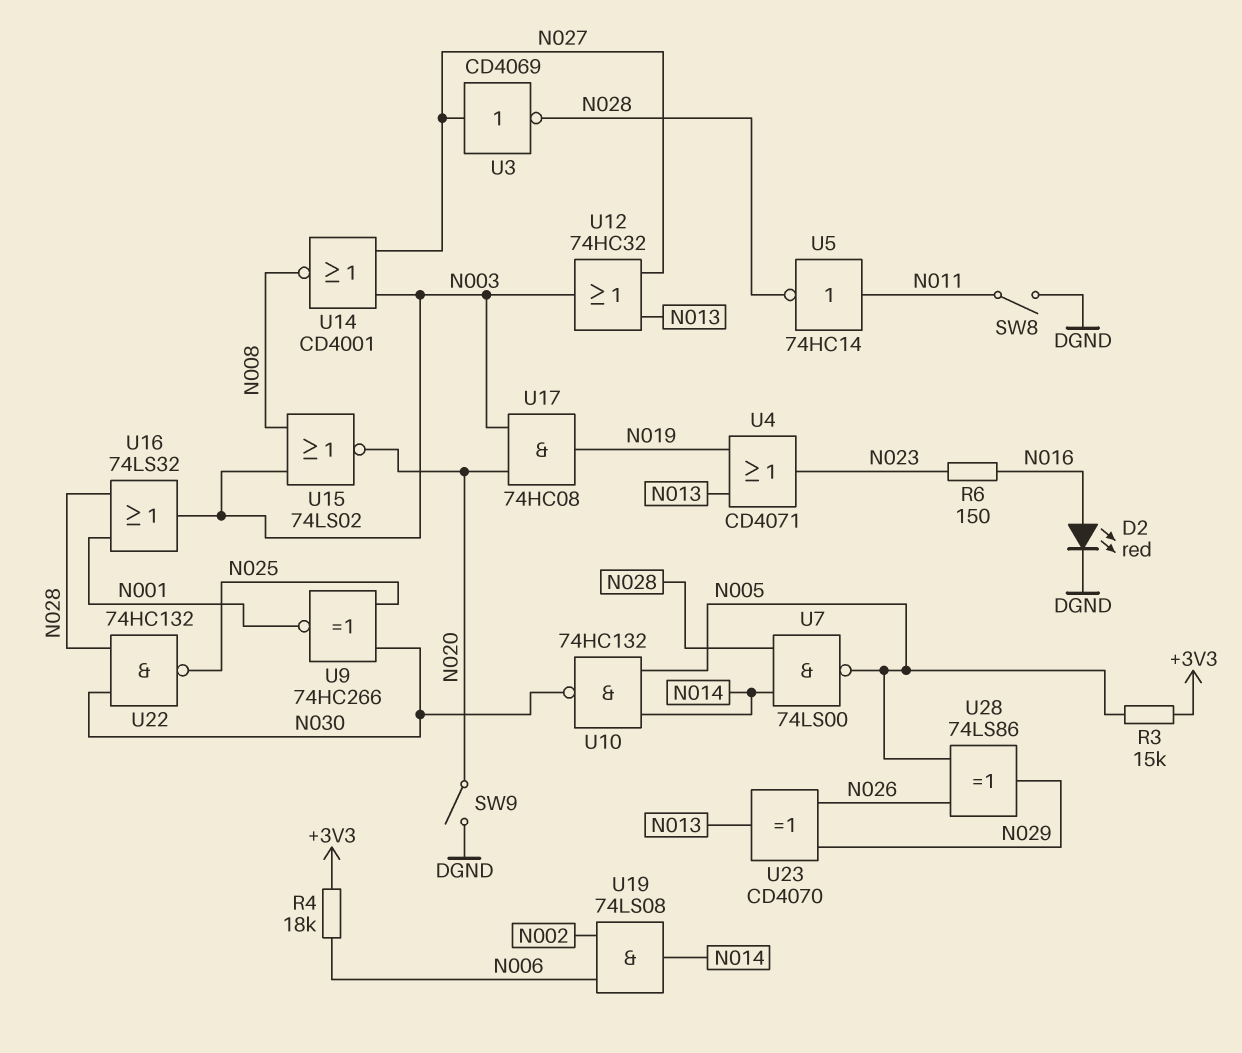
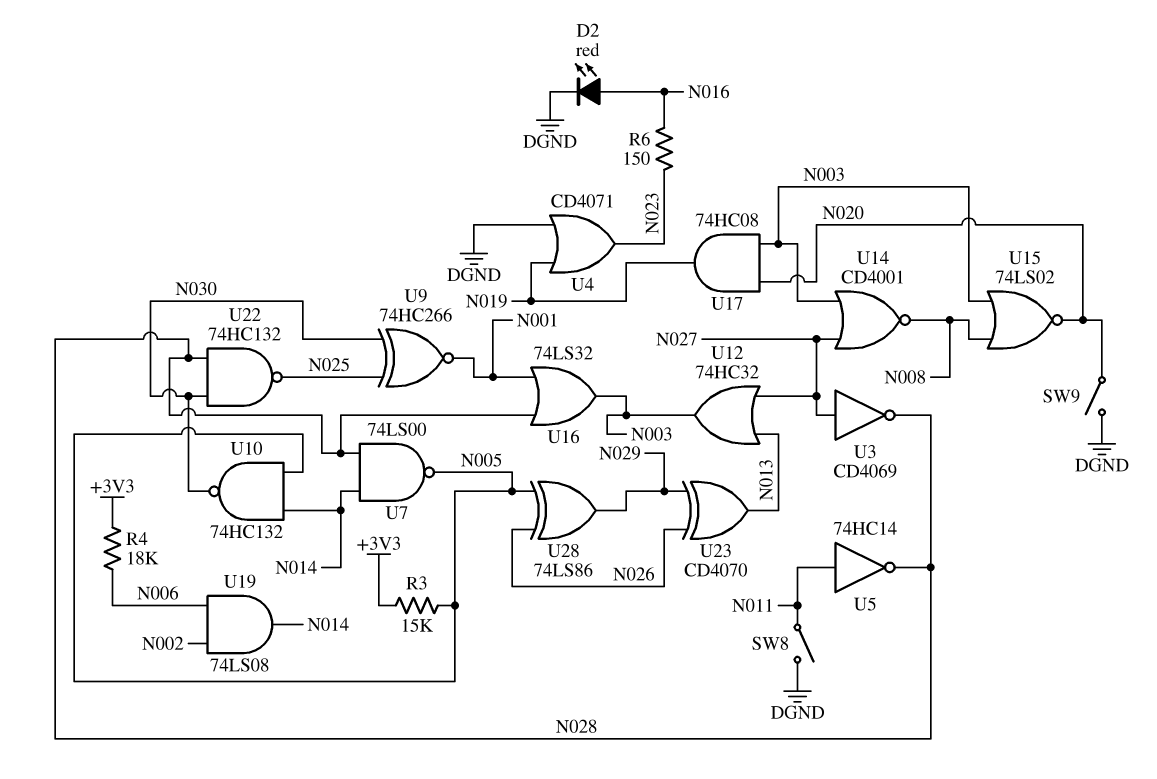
U4: OR CD4071 (in N013, in N019, out N023) -> OR CD4071 (in DGND, in N019, out N023)

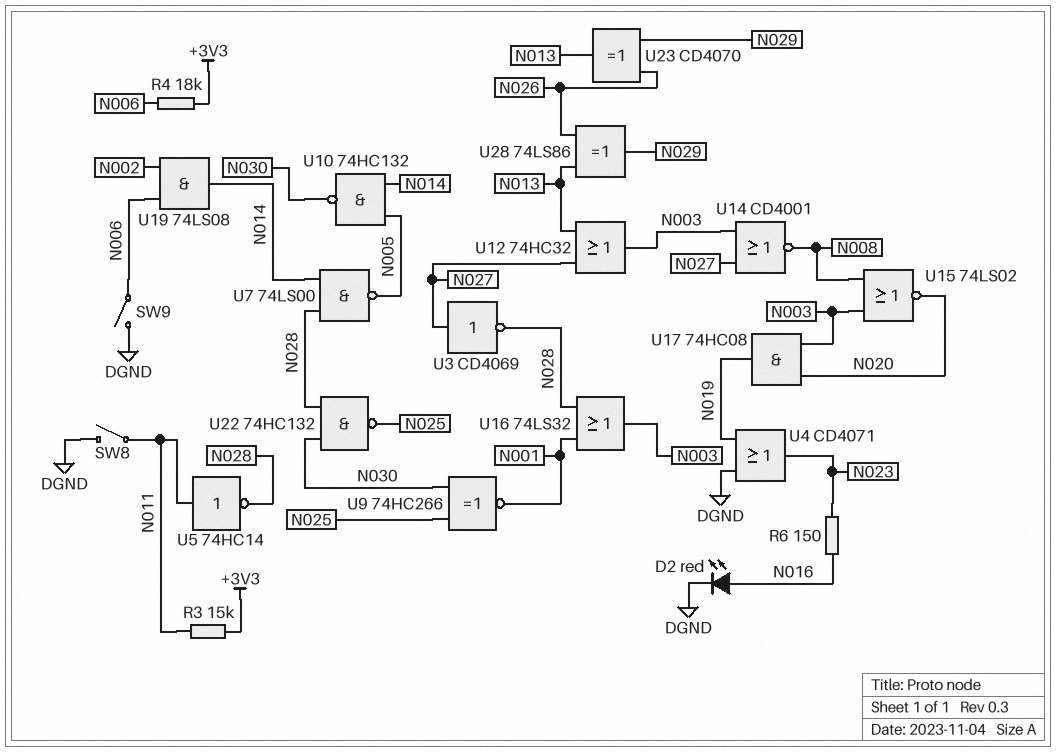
R3: 15k (+3V3, N005) -> 15k (+3V3, N011)
SW9: switch (DGND, N020) -> switch (DGND, N006)
U28: XOR 74LS86 (in N005, in N026, out N029) -> XOR 74LS86 (in N013, in N026, out N029)

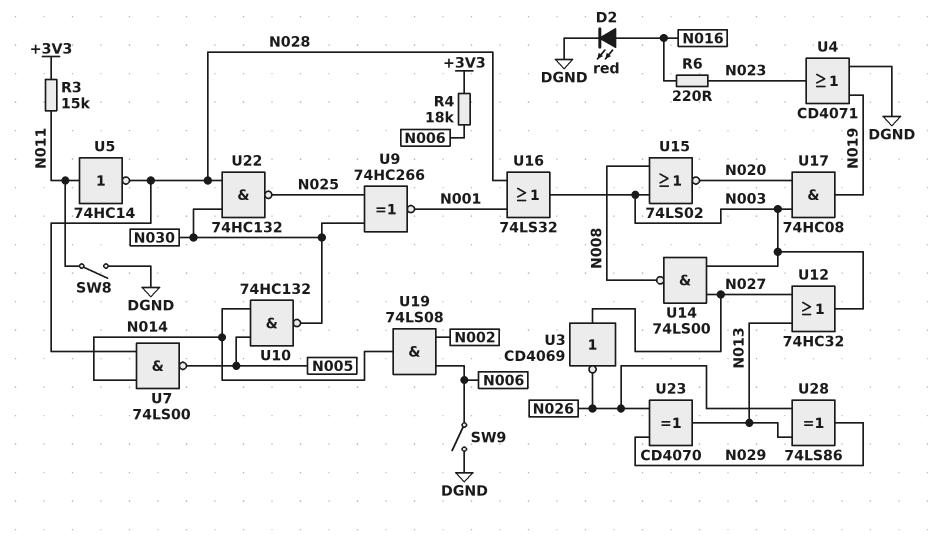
R6: 150 (N016, N023) -> 220 (N016, N023)
U3: NOT CD4069 (in N027, out N028) -> NOT CD4069 (in N027, out N026)
U14: NOR CD4001 (in N003, in N027, out N008) -> NAND 74LS00 (in N003, in N027, out N008)

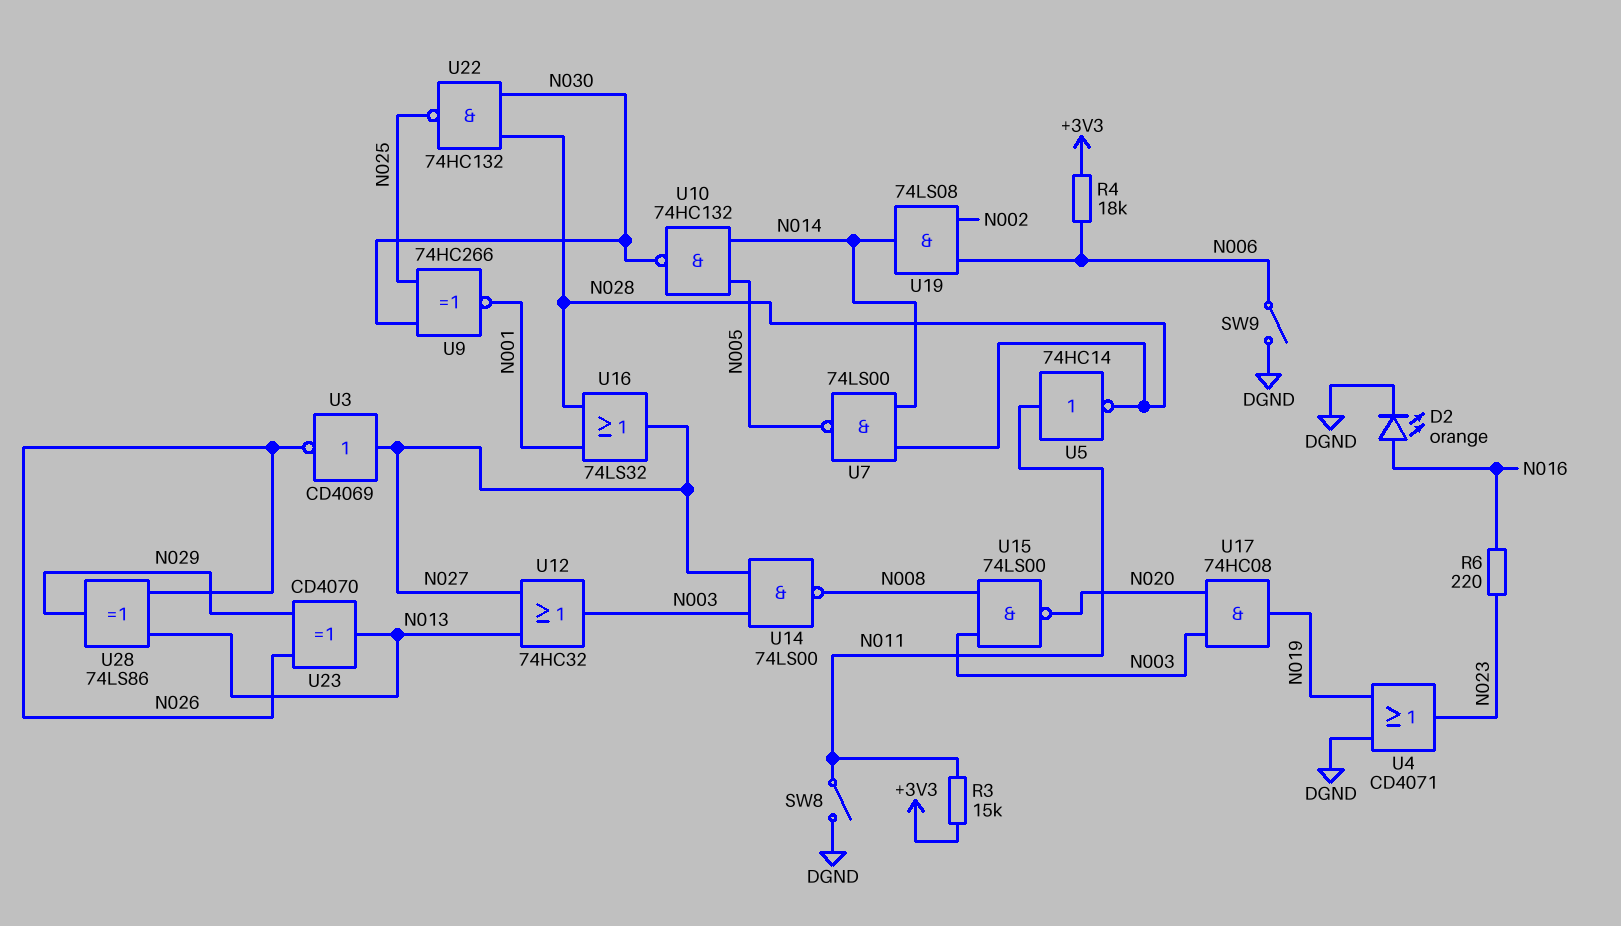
D2: LED red (A N016, K DGND) -> LED orange (A N016, K DGND)
U15: NOR 74LS02 (in N003, in N008, out N020) -> NAND 74LS00 (in N003, in N008, out N020)
U16: OR 74LS32 (in N001, in N028, out N003) -> OR 74LS32 (in N001, in N028, out N027)

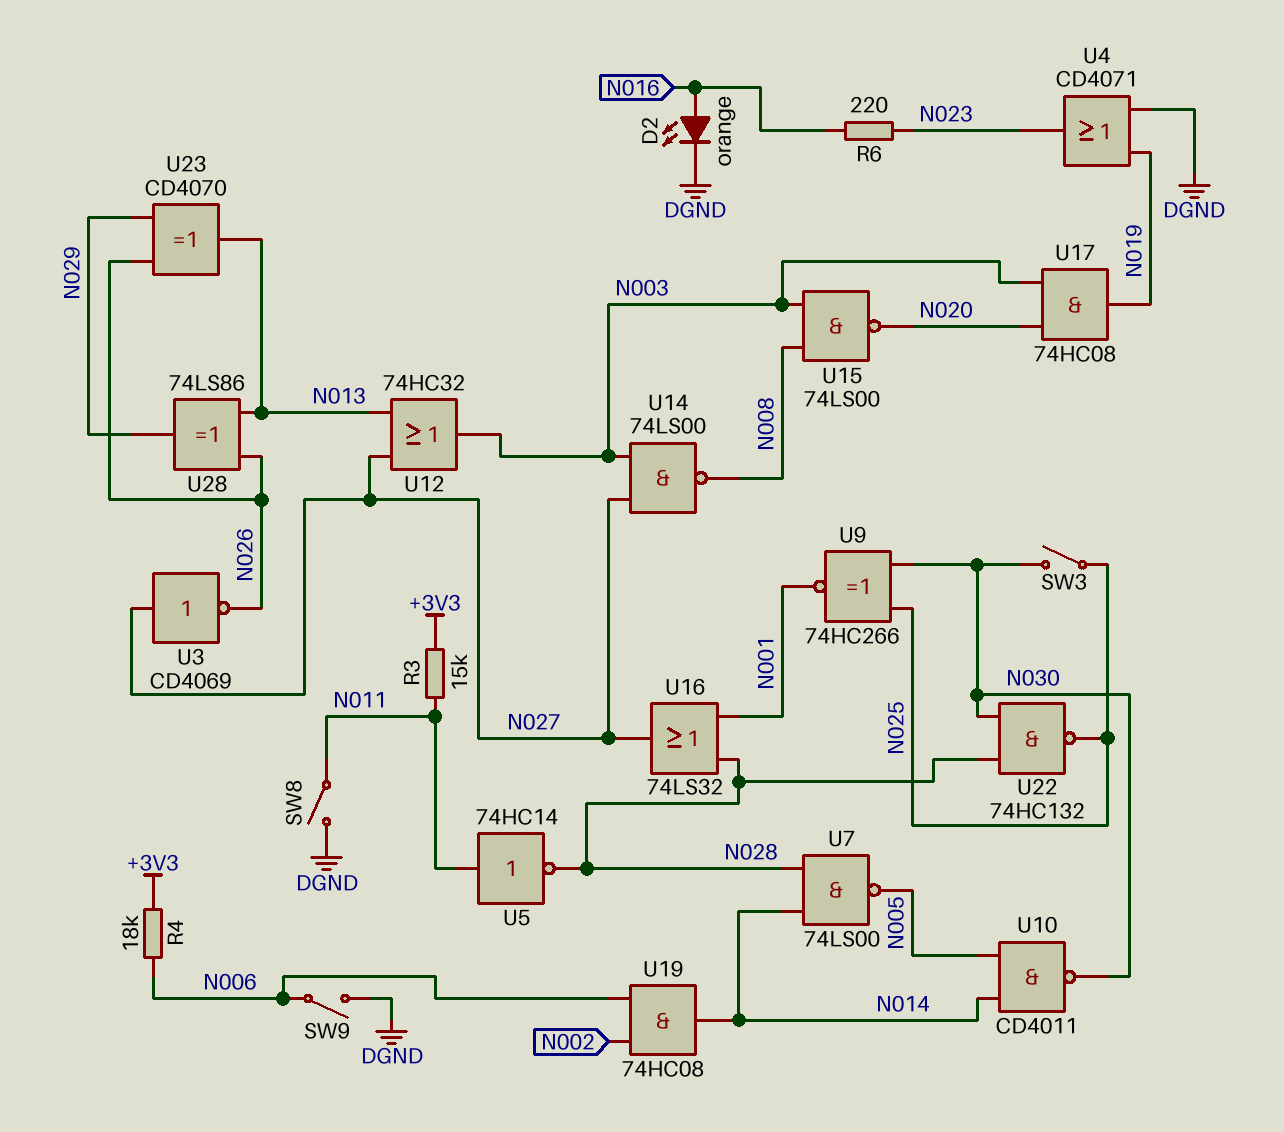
SW3: none -> switch (N025, N030)
U10: NAND 74HC132 (in N005, in N014, out N030) -> NAND CD4011 (in N005, in N014, out N030)
U19: AND 74LS08 (in N002, in N006, out N014) -> AND 74HC08 (in N002, in N006, out N014)

